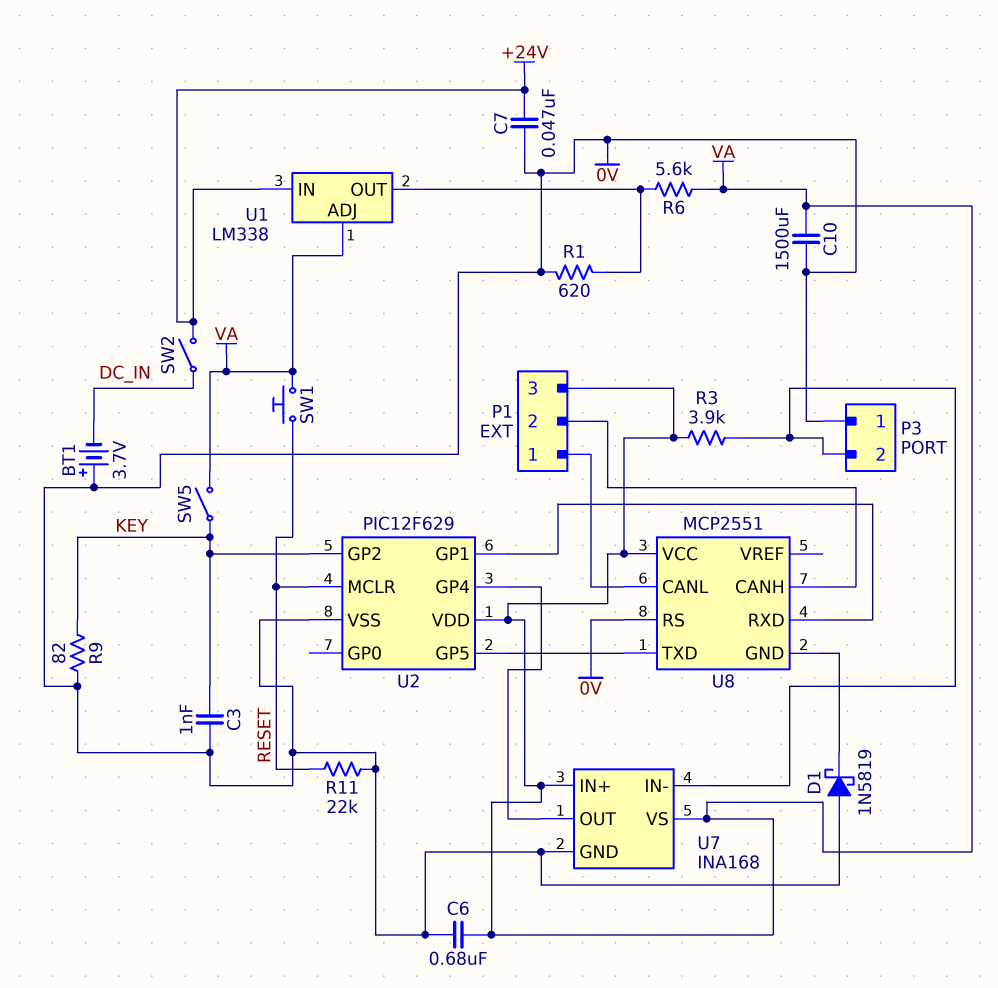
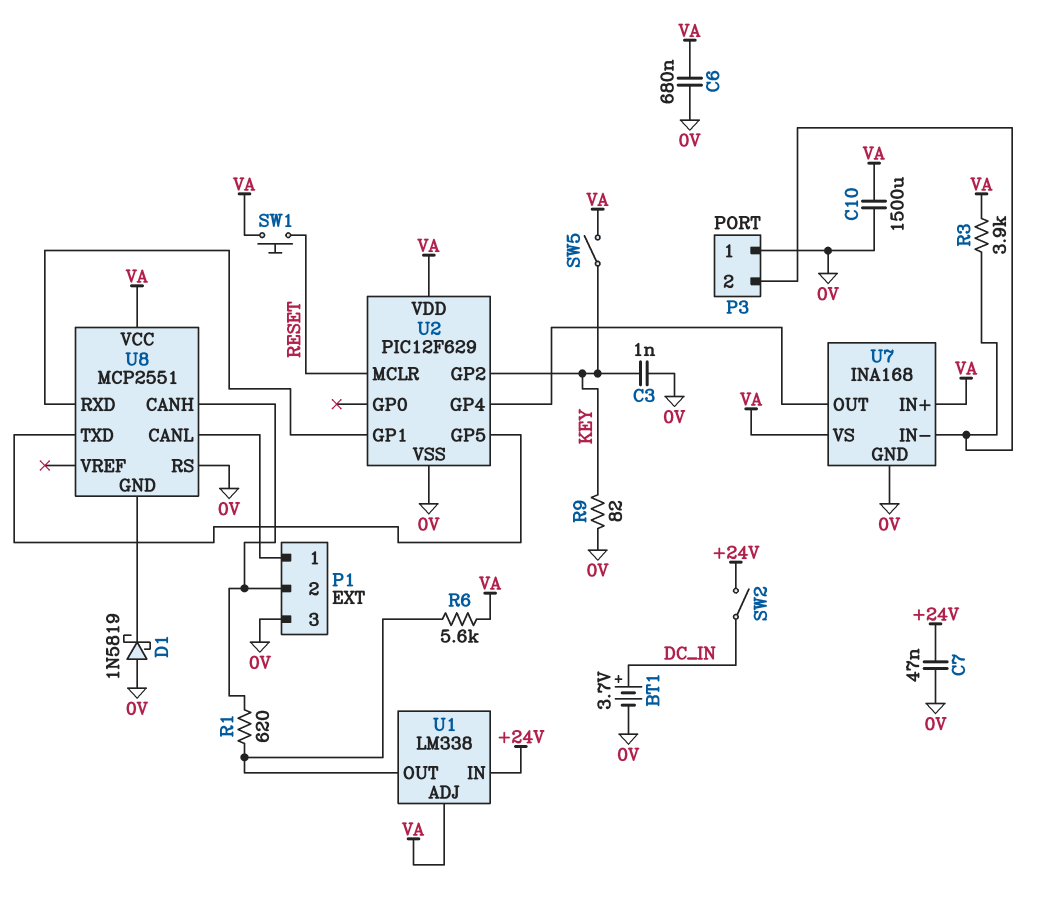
BT1: 3.7V (plus 0V, minus DC_IN) -> 3.7V (plus DC_IN, minus 0V)
P1 pin 3: VA -> 0V
R1: 620 (0V, U1/OUT) -> 620 (P1/2, U1/OUT)
R11: 22k (0V, RESET) -> none

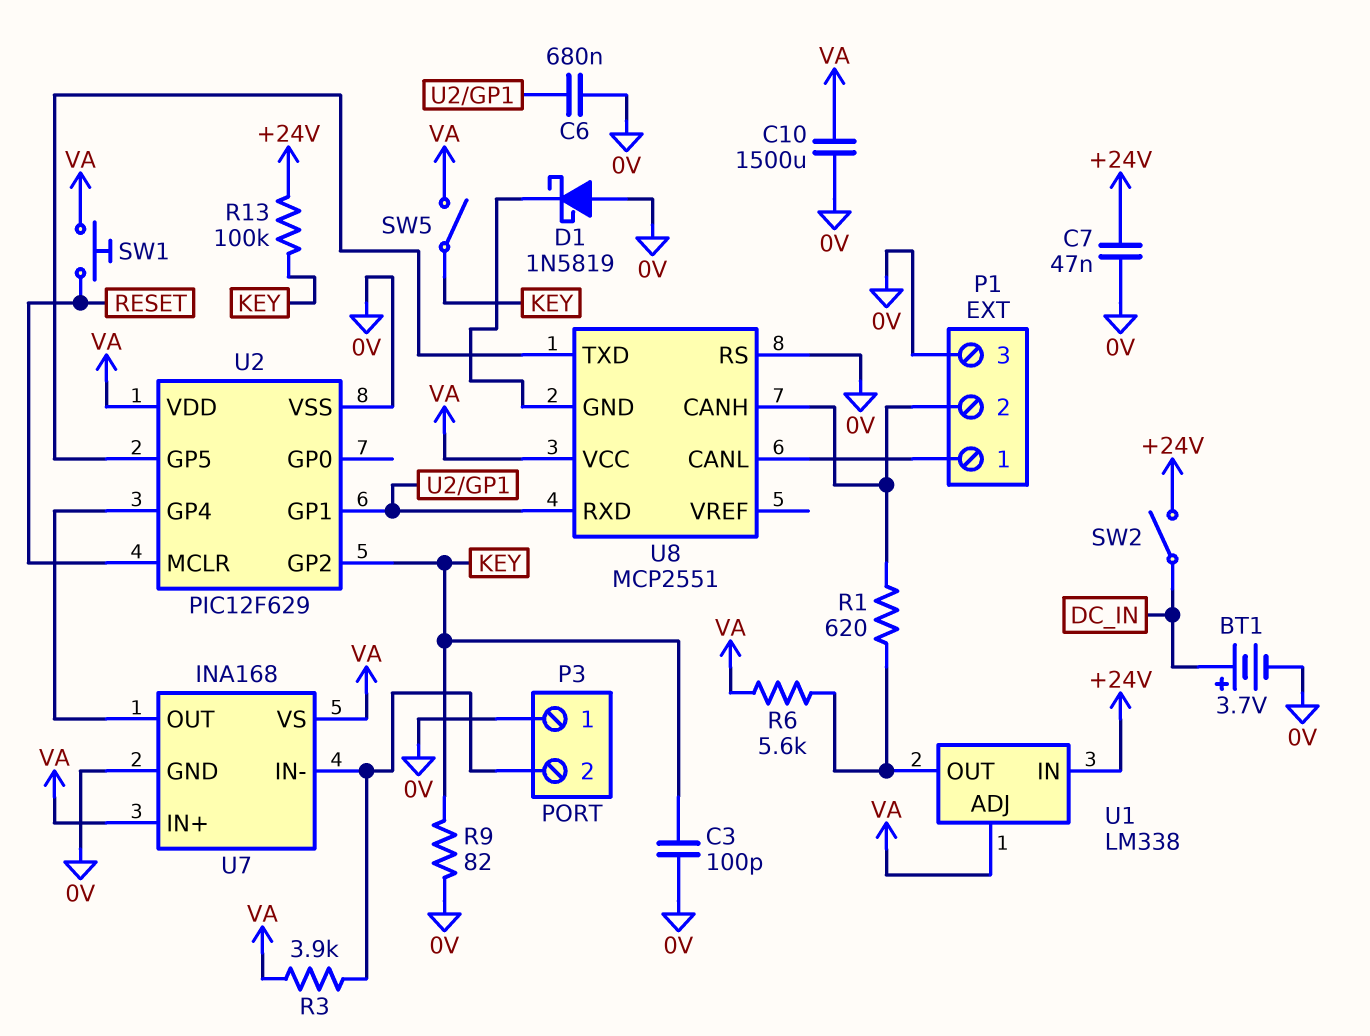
C3: 1nF (0V, KEY) -> 100pF (0V, KEY)
C6: 680nF (0V, VA) -> 680nF (0V, U2/GP1)
R13: none -> 100k (+24V, KEY)

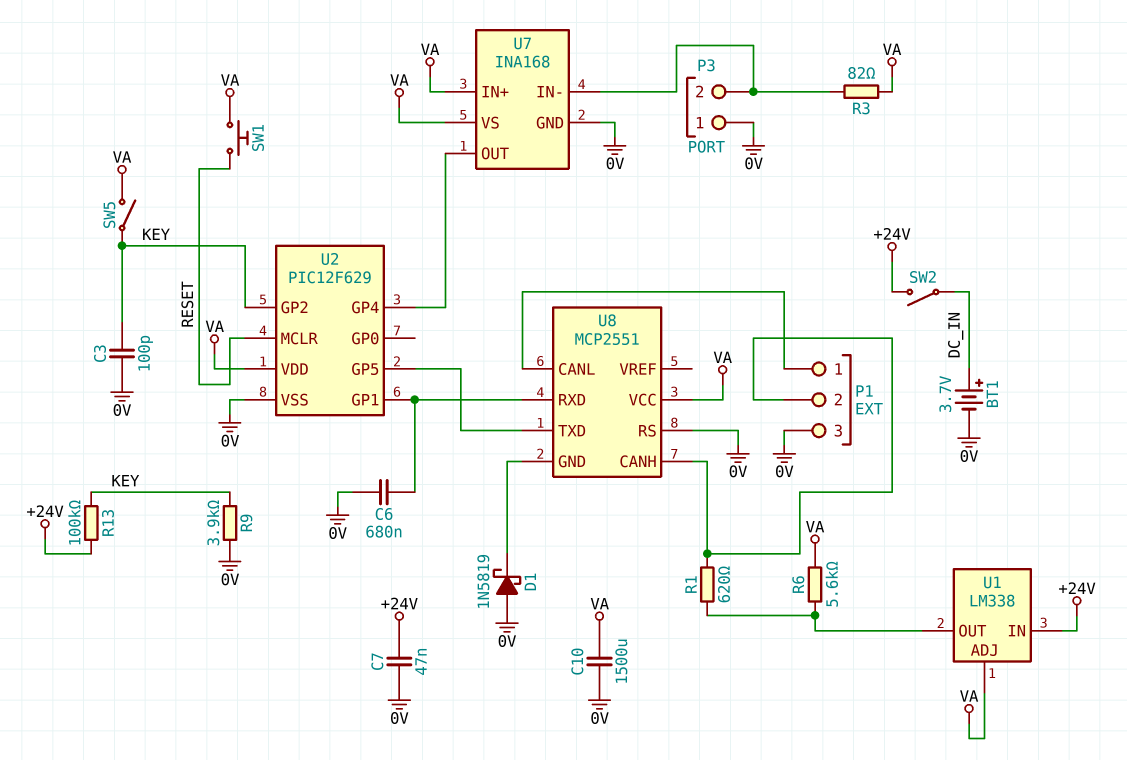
R3: 3.9k (P3/2, VA) -> 82 (P3/2, VA)
R9: 82 (0V, KEY) -> 3.9k (0V, KEY)

